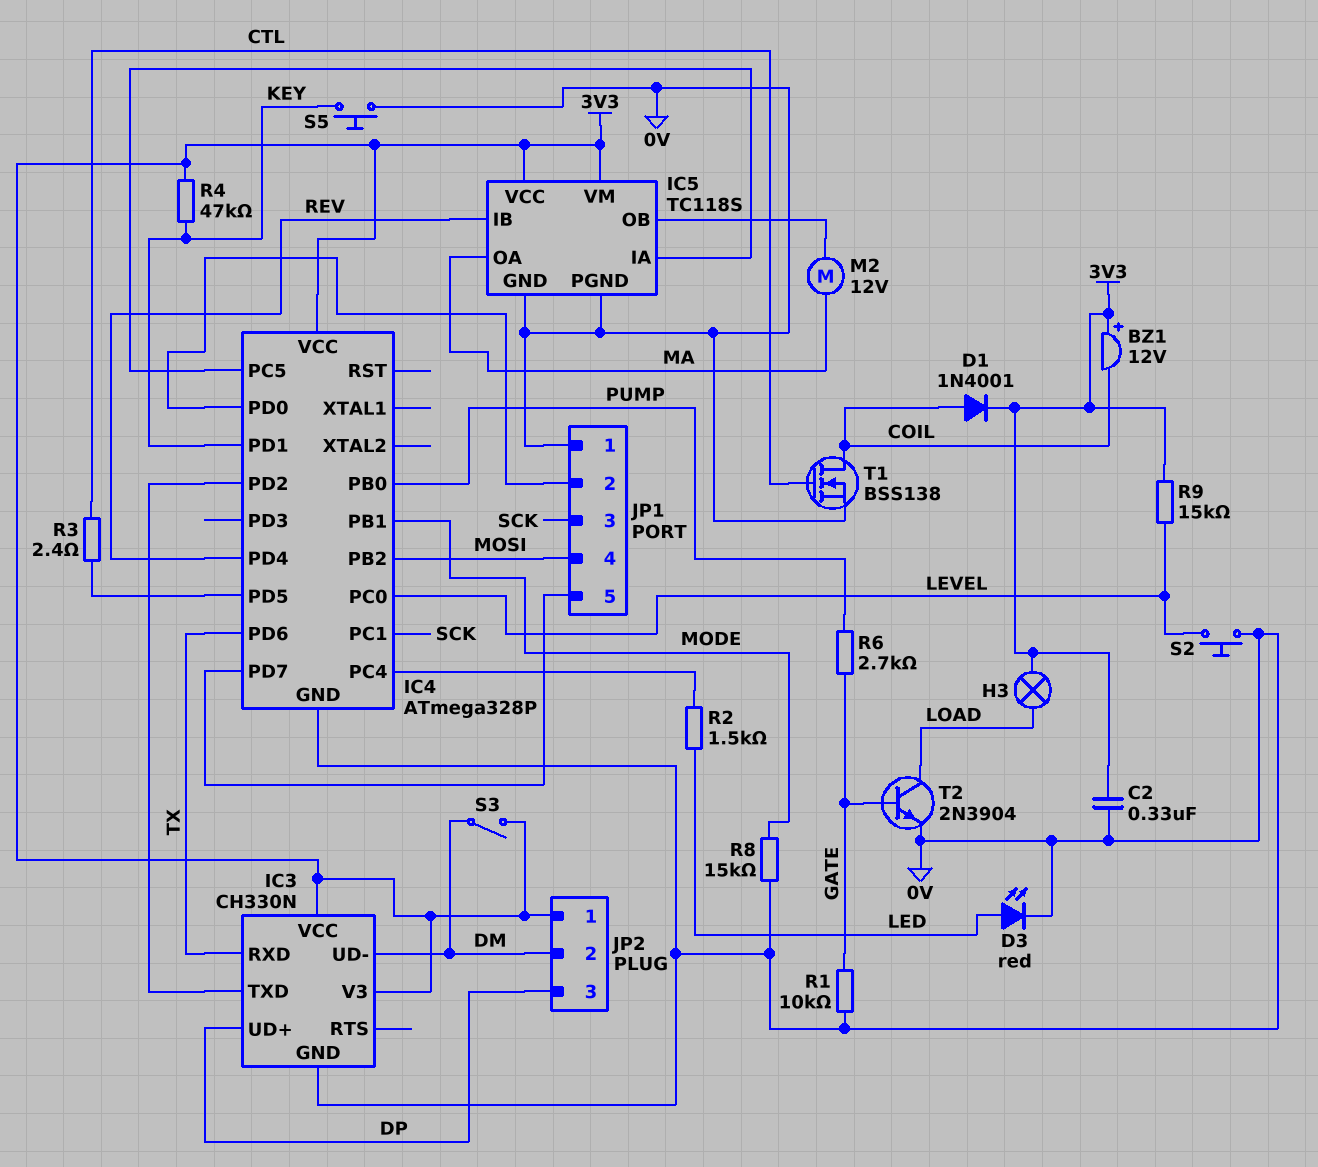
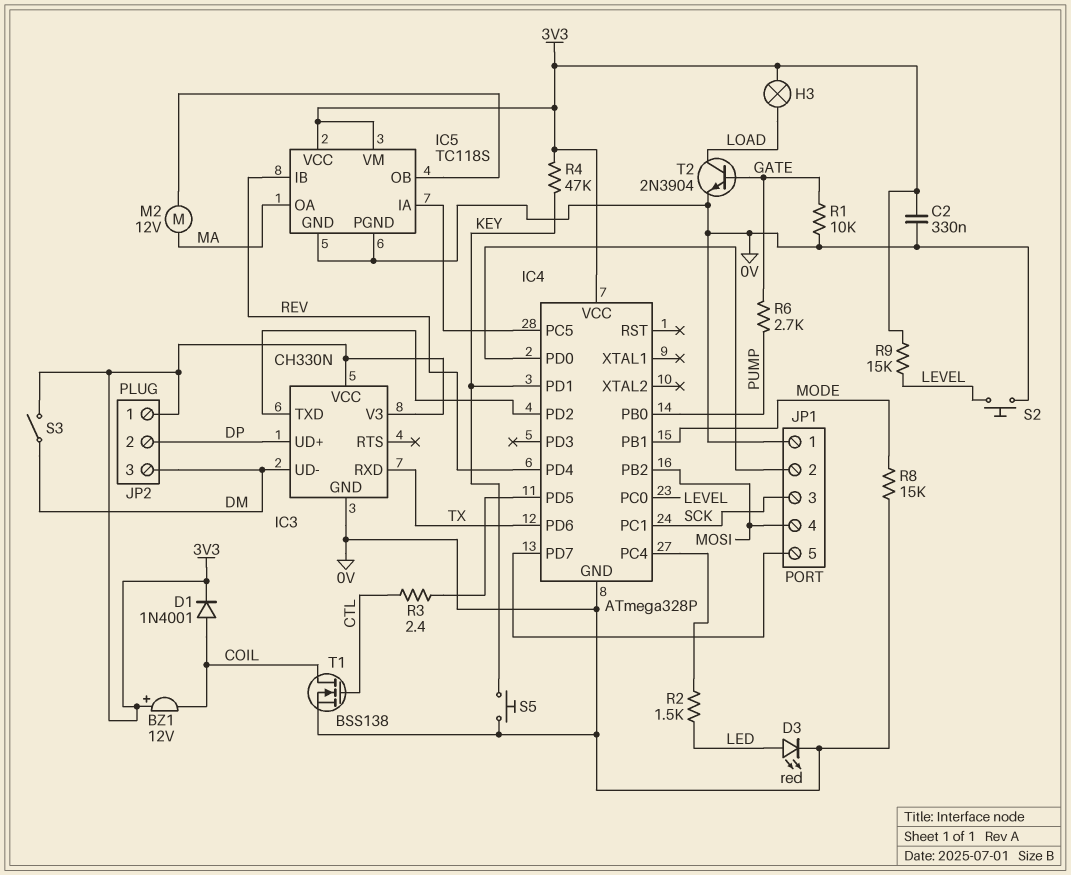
JP2 pin 2: DM -> DP
JP2 pin 3: DP -> DM

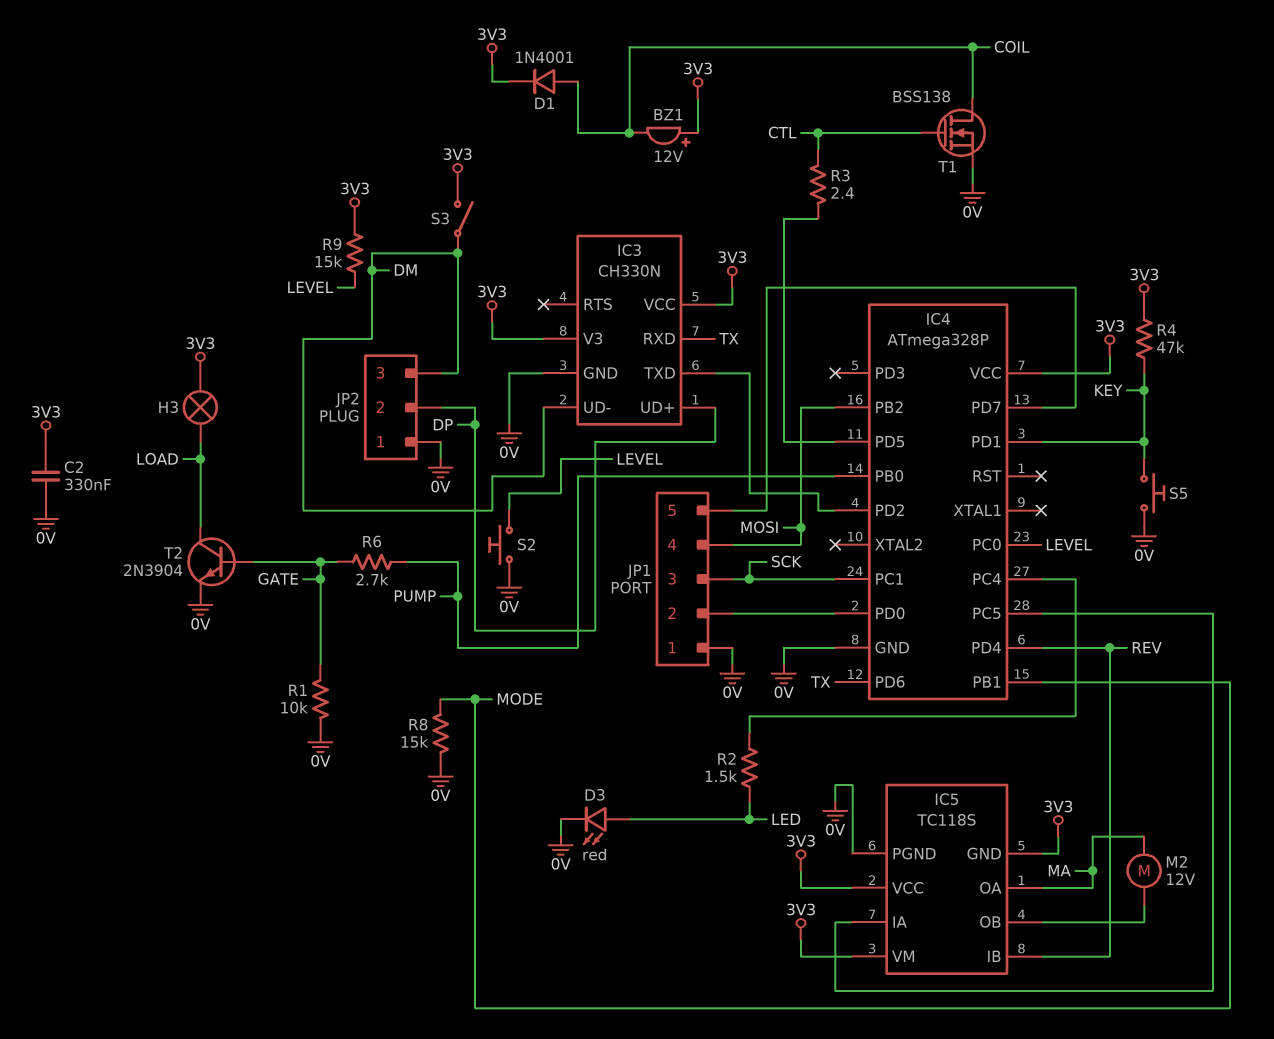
IC5 pin GND: 0V -> 3V3
JP2 pin 1: 3V3 -> 0V

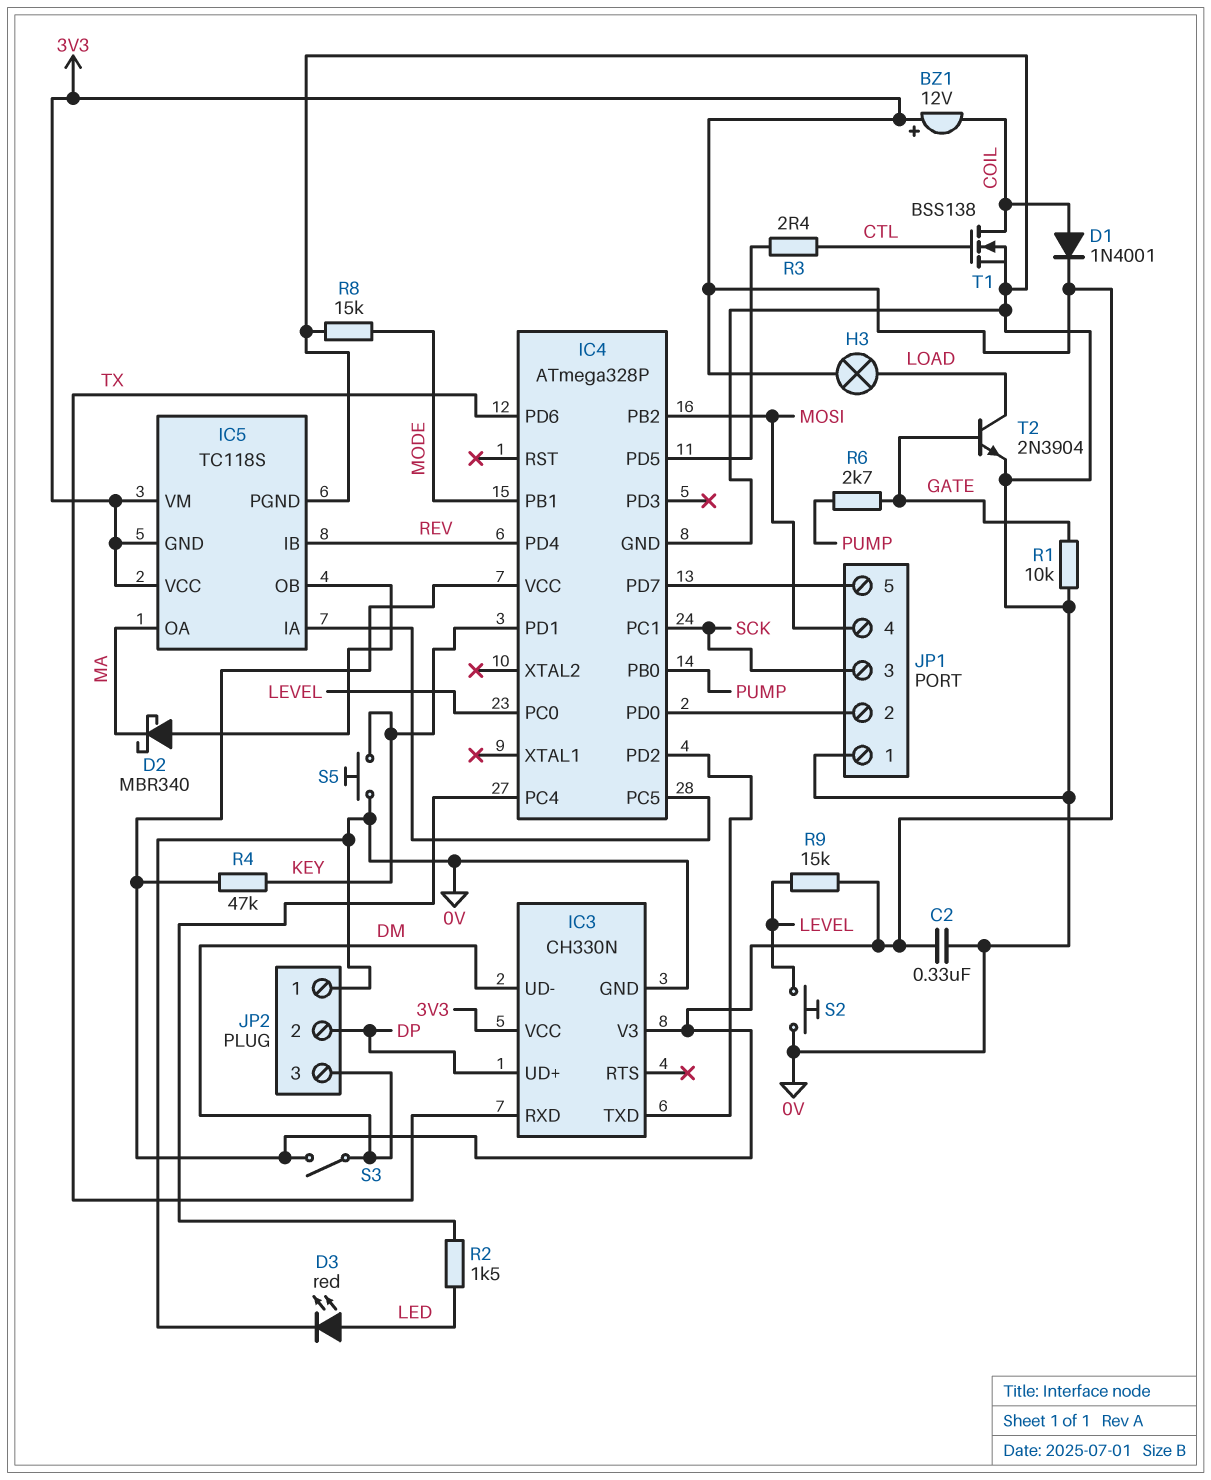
D2: none -> schottky MBR340 (A IC5/OB, K MA)
M2: motor 12V (IC5/OB, MA) -> none

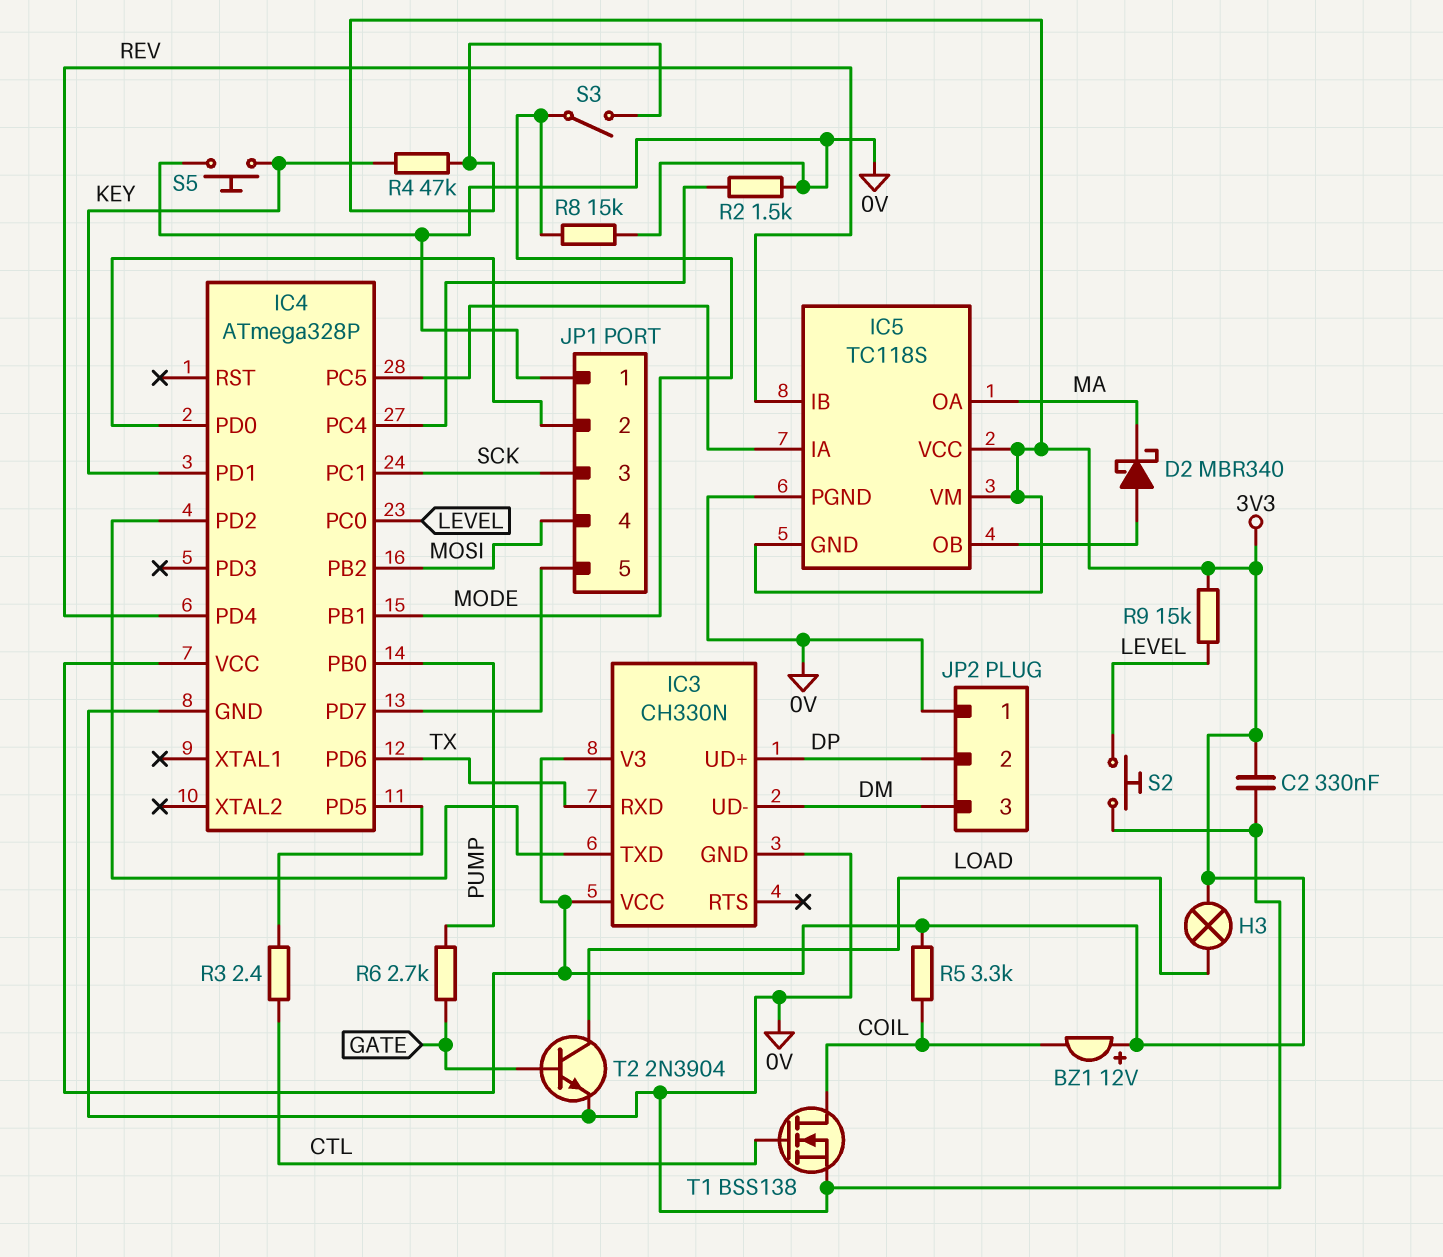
D1: diode 1N4001 (A COIL, K 3V3) -> none
D3: LED red (A LED, K 0V) -> none
R1: 10k (0V, GATE) -> none
R2: 1.5k (IC4/PC4, LED) -> 1.5k (0V, IC4/PC4)
R5: none -> 3.3k (3V3, COIL)
S3: switch (3V3, DM) -> switch (3V3, MODE)

